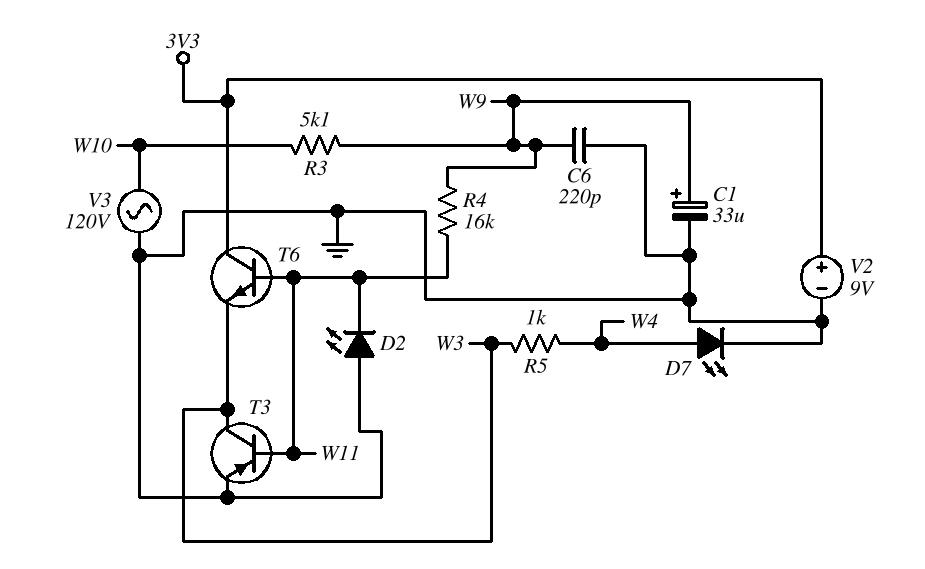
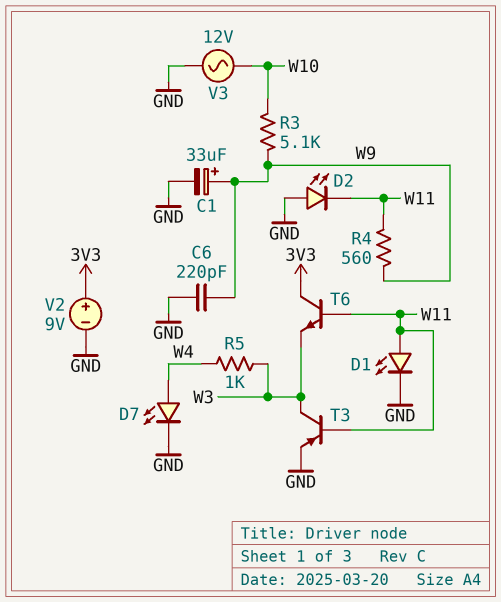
D1: none -> LED (A W11, K GND)
R4: 16k (W9, W11) -> 560 (W9, W11)
V3: AC 120V (GND, W10) -> AC 12V (GND, W10)

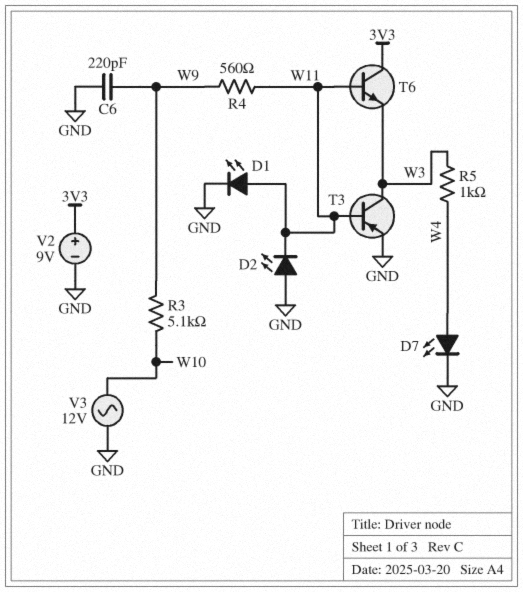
C1: 33uF (plus W9, minus GND) -> none

